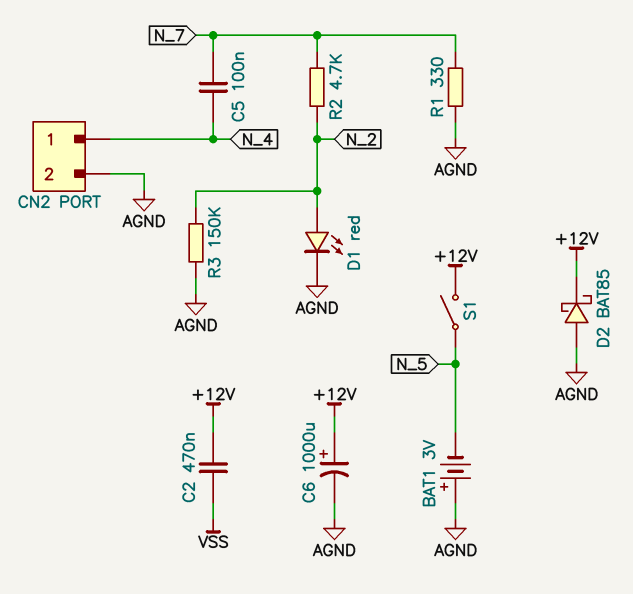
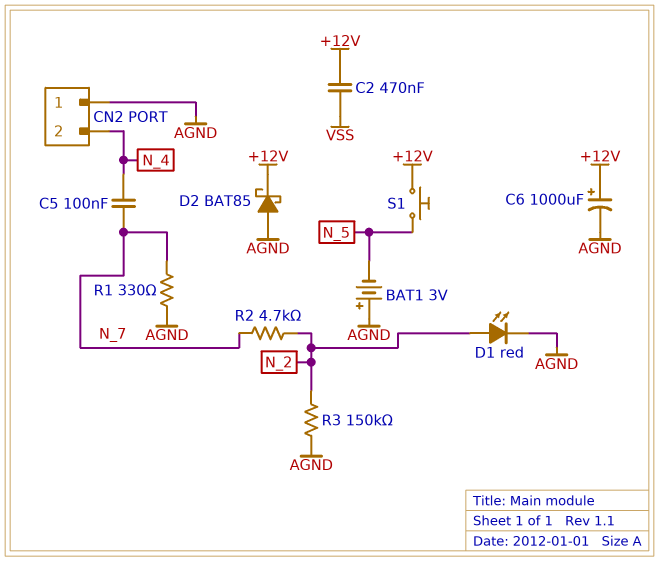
CN2 pin 1: N_4 -> AGND
CN2 pin 2: AGND -> N_4
S1: switch (+12V, N_5) -> button (+12V, N_5)

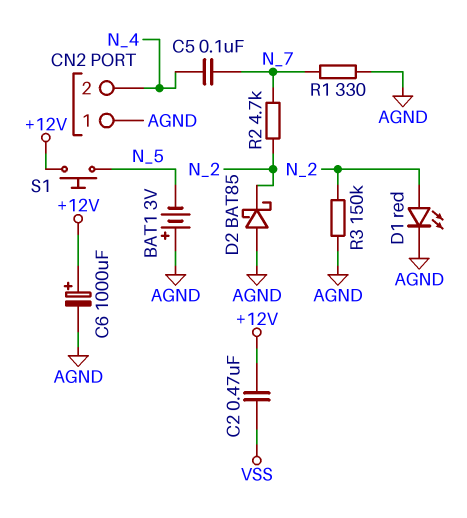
D2: schottky BAT85 (A AGND, K +12V) -> schottky BAT85 (A AGND, K N_2)

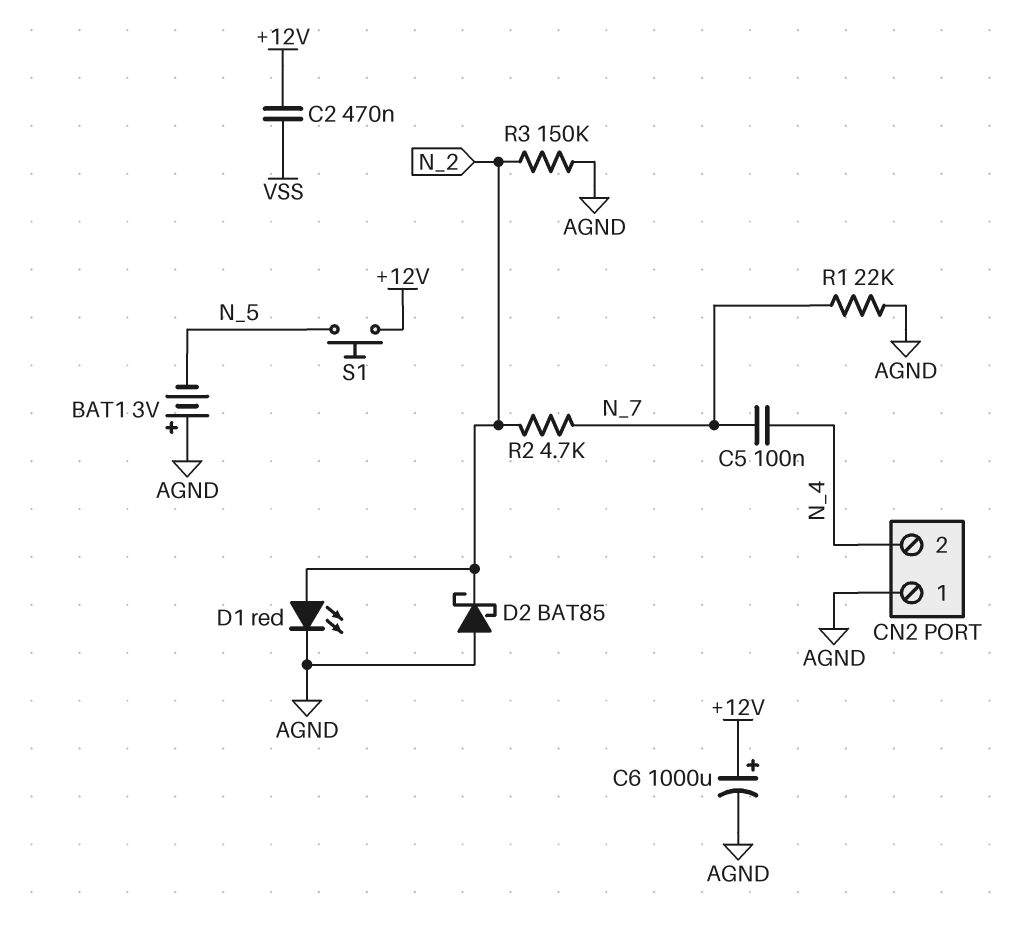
R1: 330 (AGND, N_7) -> 22k (AGND, N_7)

